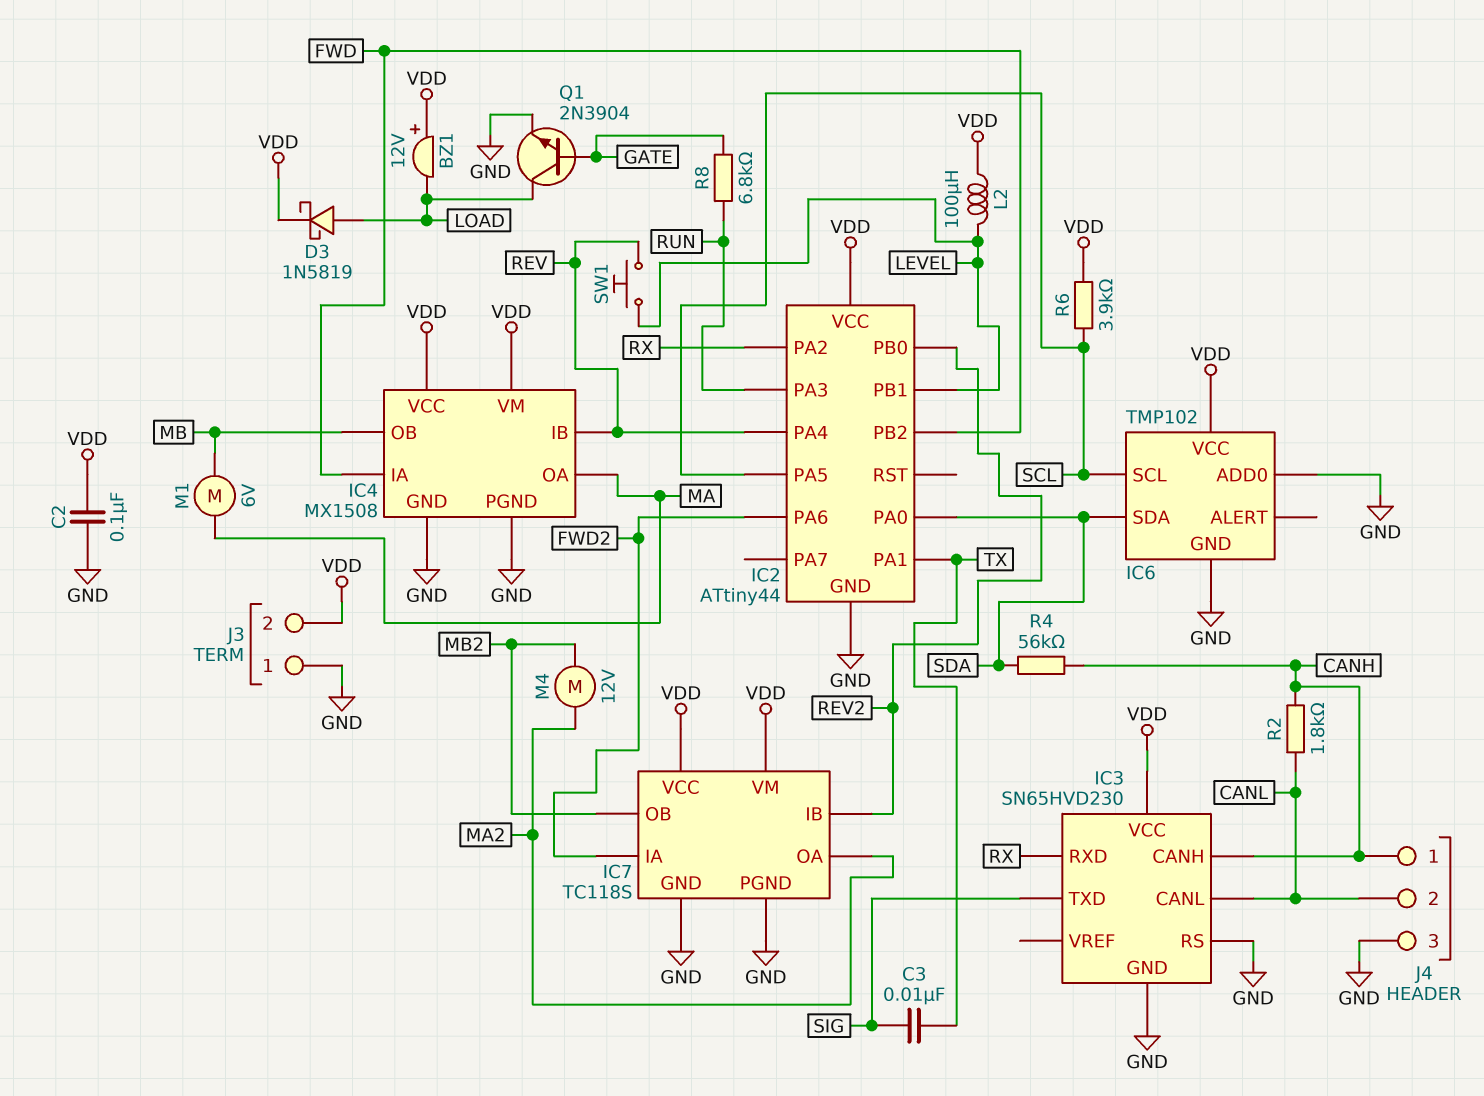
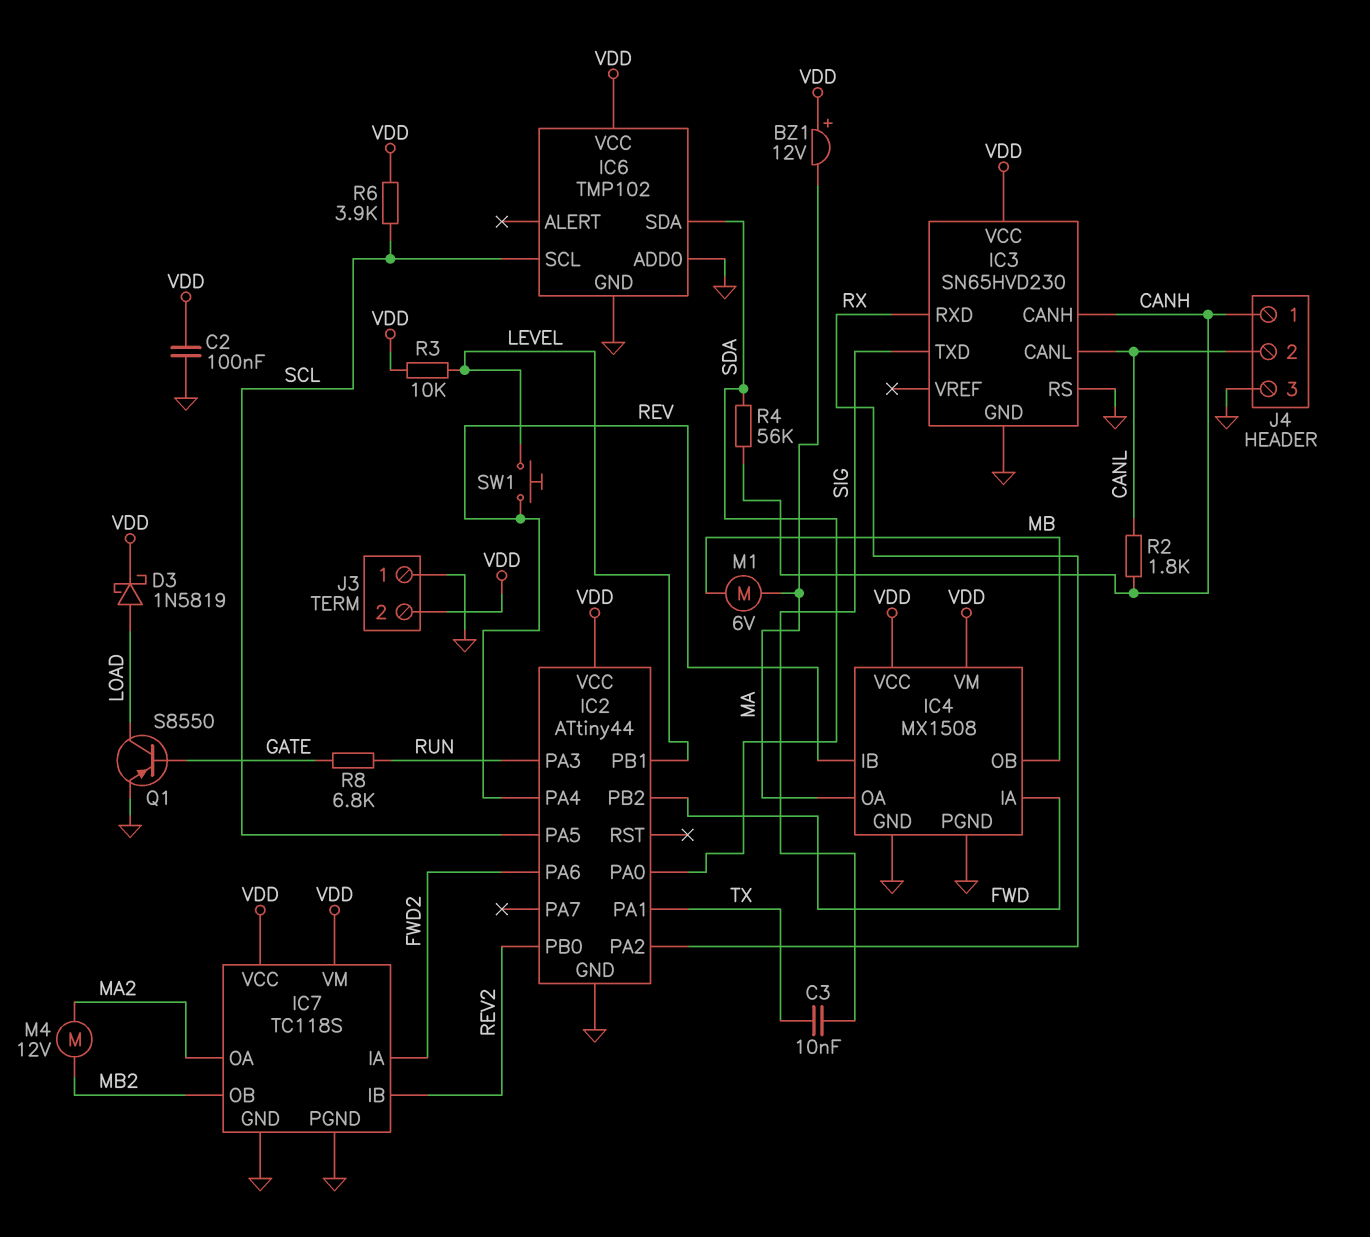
BZ1: buzzer 12V (plus VDD, minus LOAD) -> buzzer 12V (plus VDD, minus MA)
L2: 100uH (LEVEL, VDD) -> none
Q1: NPN 2N3904 (B GATE, C LOAD, E GND) -> PNP S8550 (B GATE, C LOAD, E GND)
R3: none -> 10k (LEVEL, VDD)

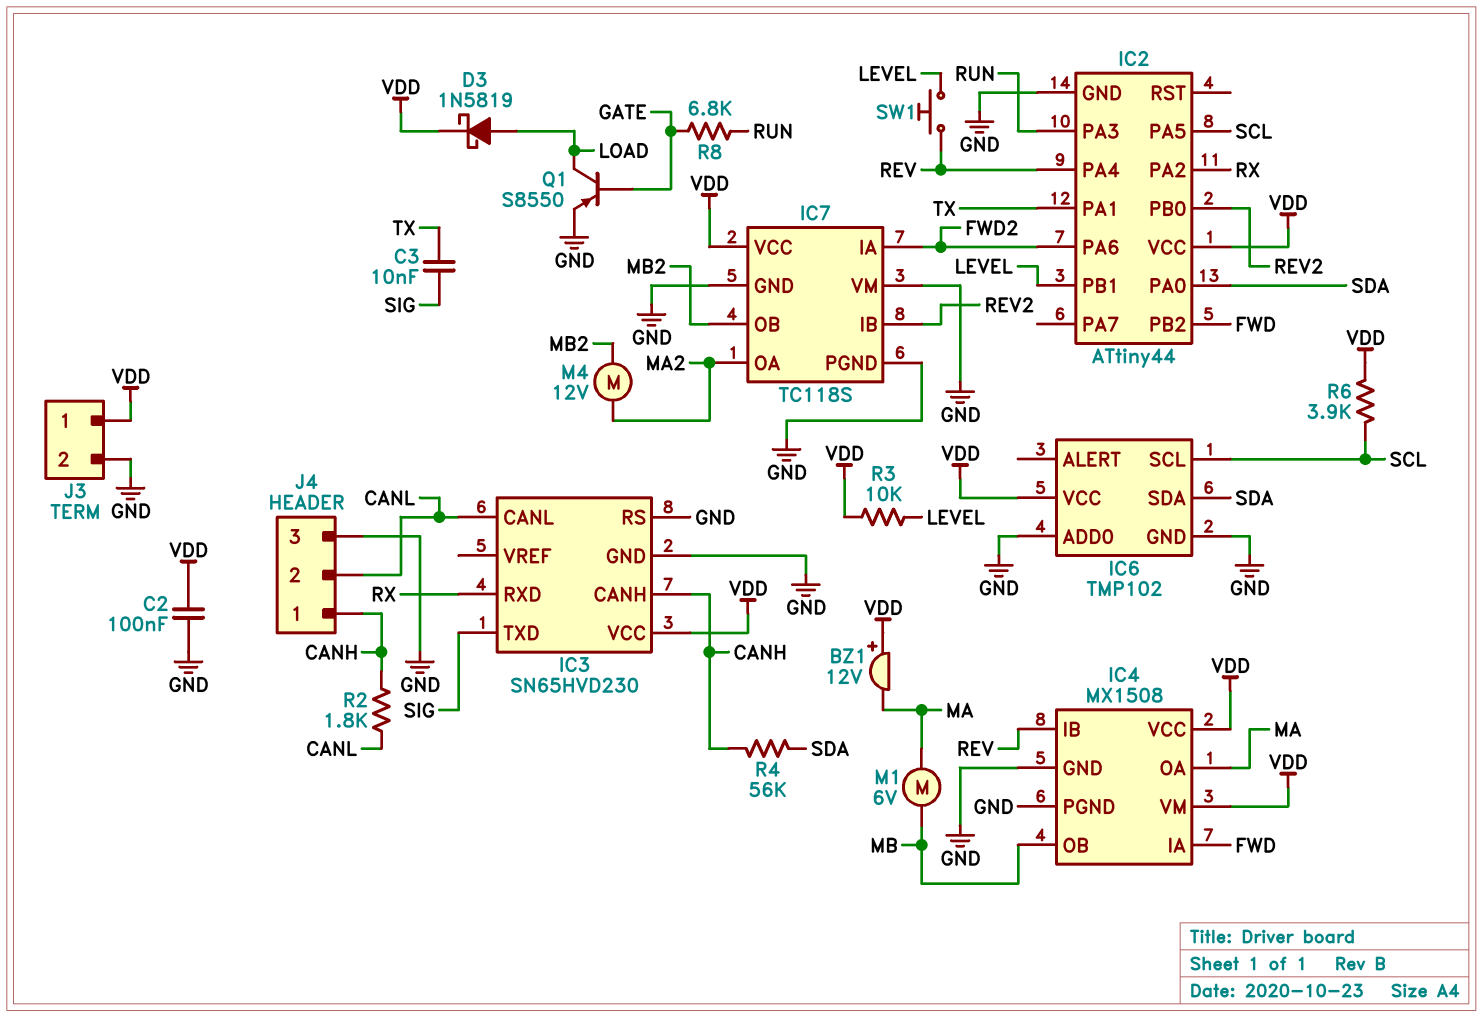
IC7 pin VM: VDD -> GND
J3 pin 1: GND -> VDD
J3 pin 2: VDD -> GND

